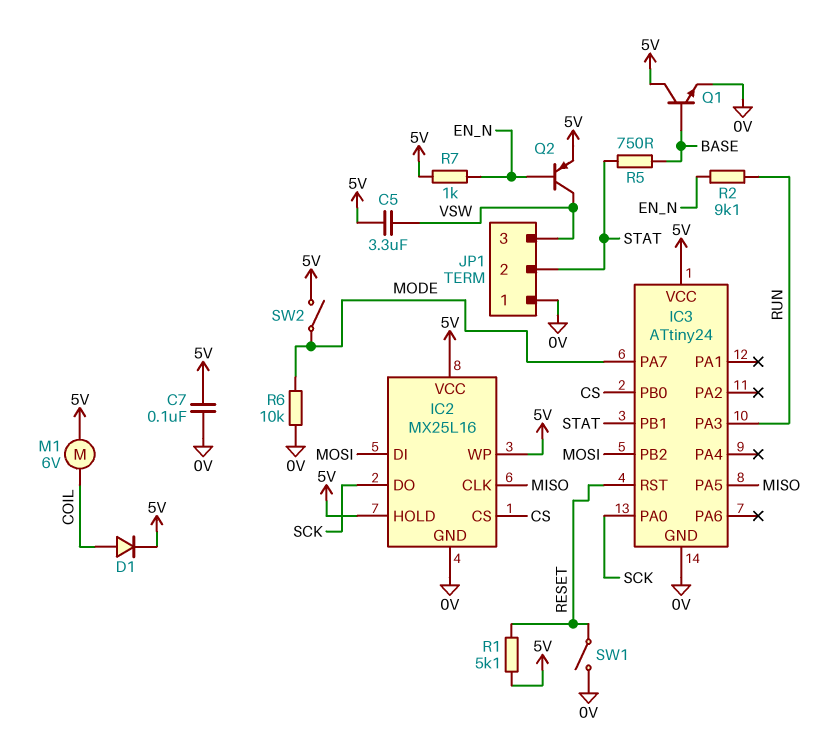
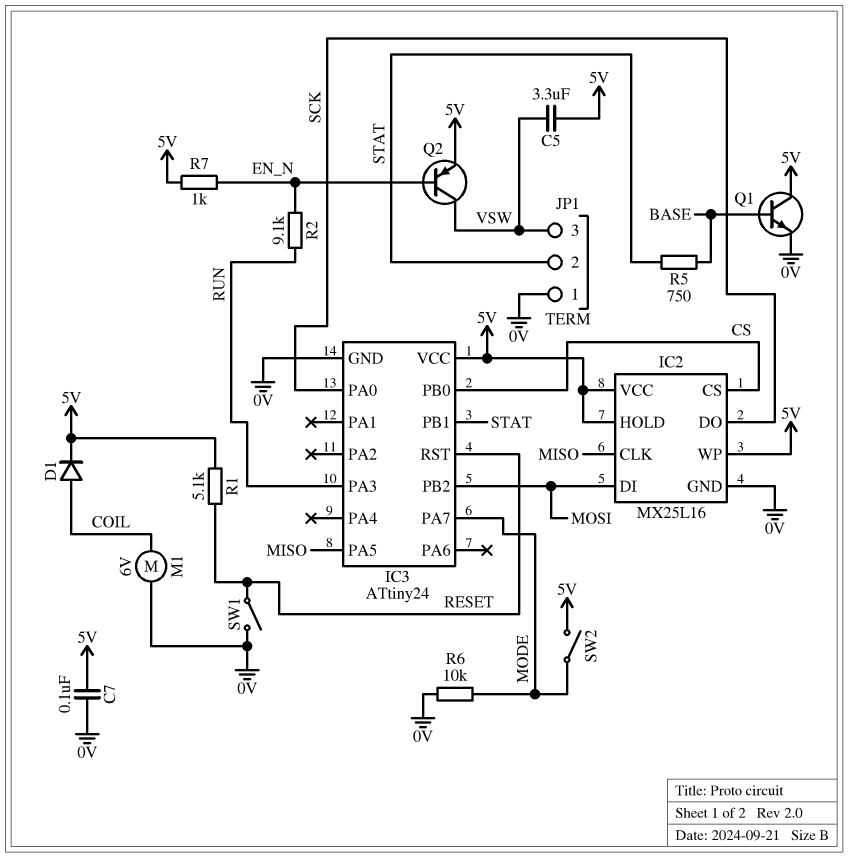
M1: motor 6V (5V, COIL) -> motor 6V (0V, COIL)

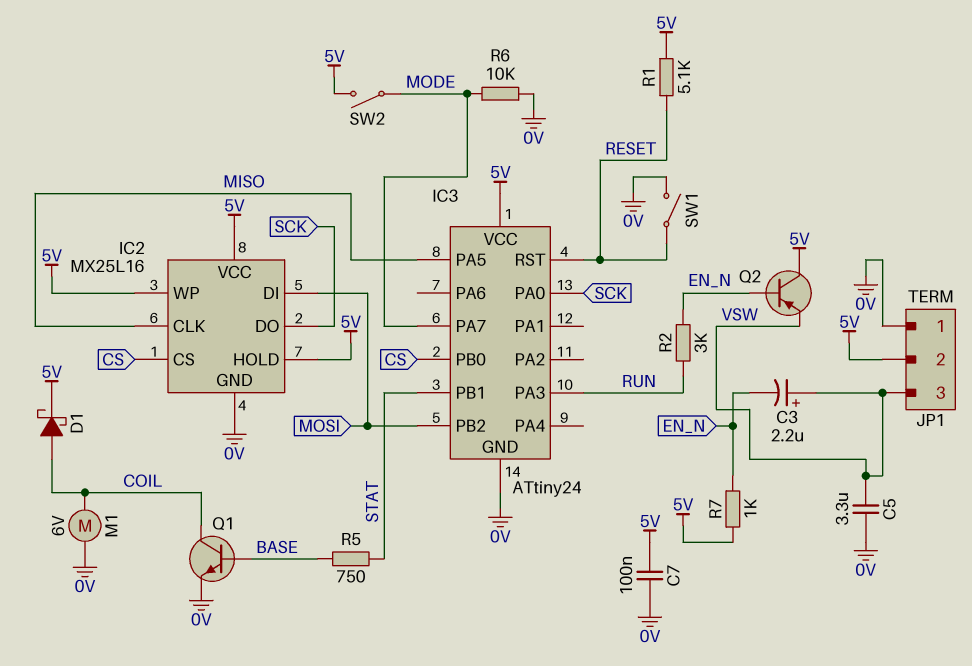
C3: none -> 2.2uF (plus VSW, minus EN_N)
C5: 3.3uF (5V, VSW) -> 3.3uF (0V, VSW)
D1: diode (A COIL, K 5V) -> schottky (A COIL, K 5V)
JP1 pin 2: STAT -> 5V
Q1: NPN (B BASE, C 5V, E 0V) -> NPN (B BASE, C COIL, E 0V)
Q2: PNP (B EN_N, C VSW, E 5V) -> PNP (B EN_N, C 5V, E VSW)
R2: 9.1k (EN_N, RUN) -> 3k (EN_N, RUN)

